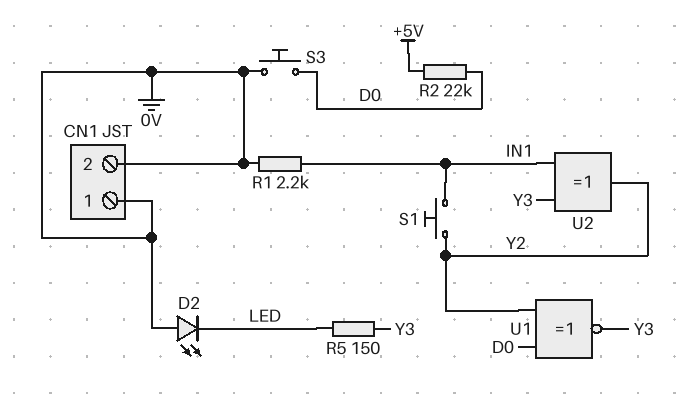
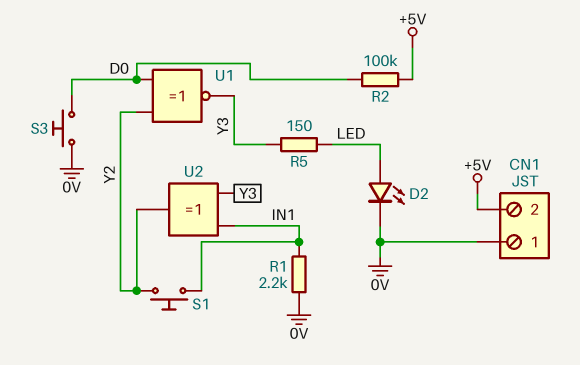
CN1 pin 2: 0V -> +5V
D2: LED (A 0V, K LED) -> LED (A LED, K 0V)
R2: 22k (+5V, D0) -> 100k (+5V, D0)

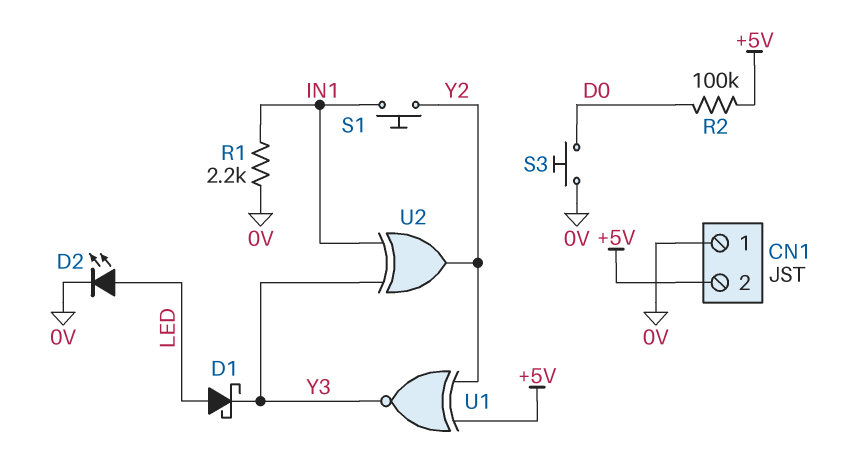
D1: none -> schottky (A LED, K Y3)
R5: 150 (LED, Y3) -> none
U1: XNOR (in D0, in Y2, out Y3) -> XNOR (in +5V, in Y2, out Y3)

